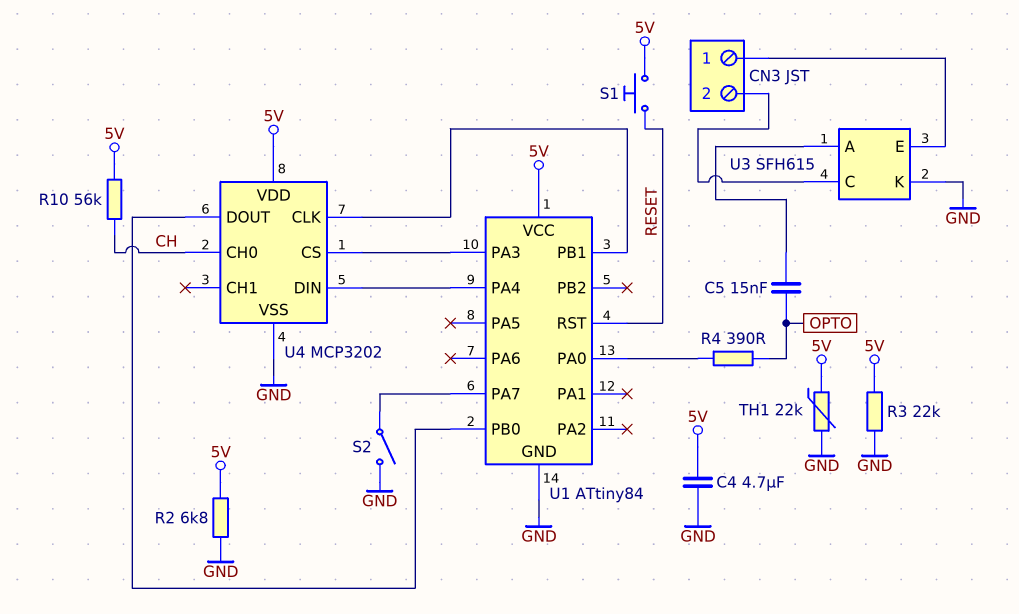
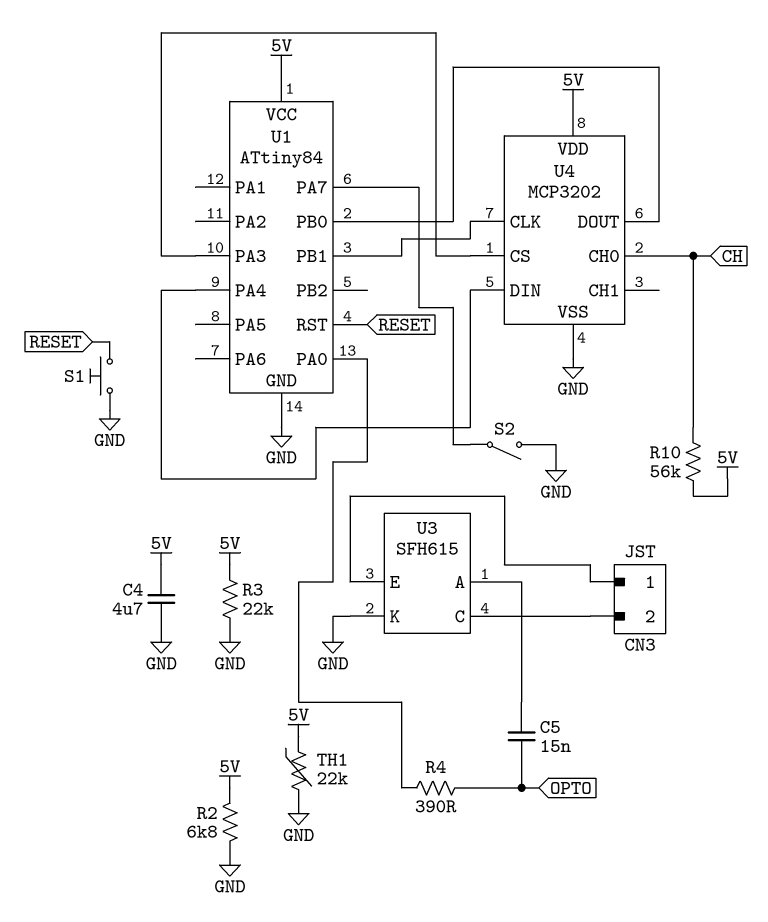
S1: button (5V, RESET) -> button (GND, RESET)

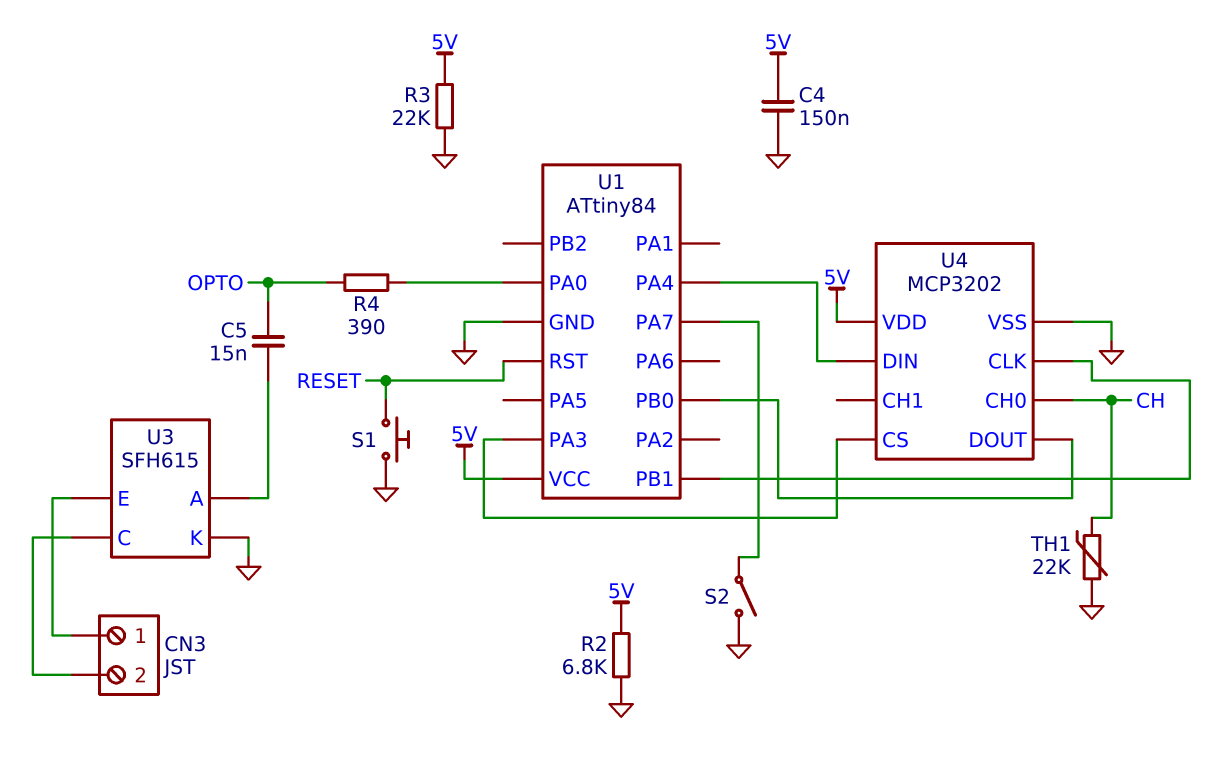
C4: 4.7uF (5V, GND) -> 150nF (5V, GND)
R10: 56k (5V, CH) -> none
TH1: 22k (5V, GND) -> 22k (CH, GND)

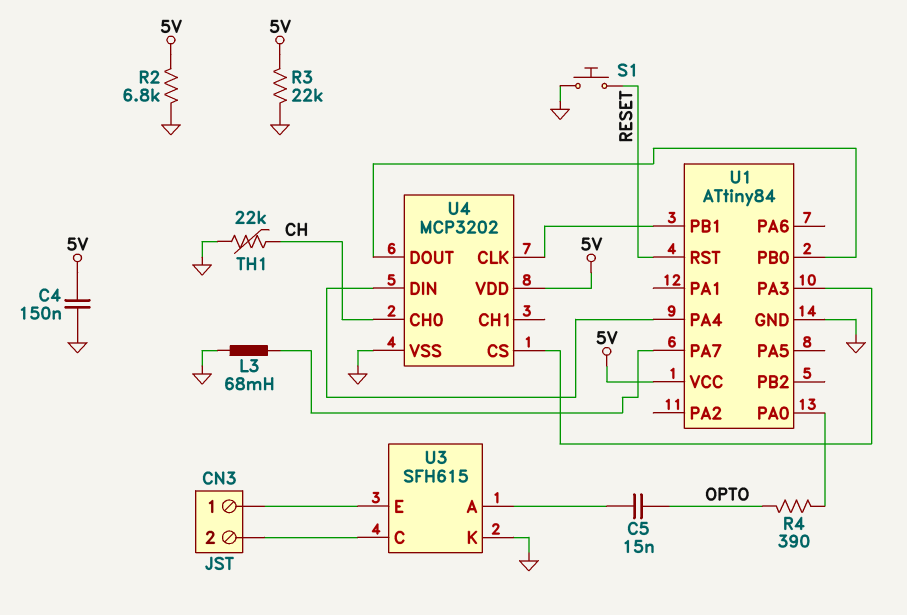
L3: none -> 68mH (GND, U1/PA7)
S2: switch (GND, U1/PA7) -> none

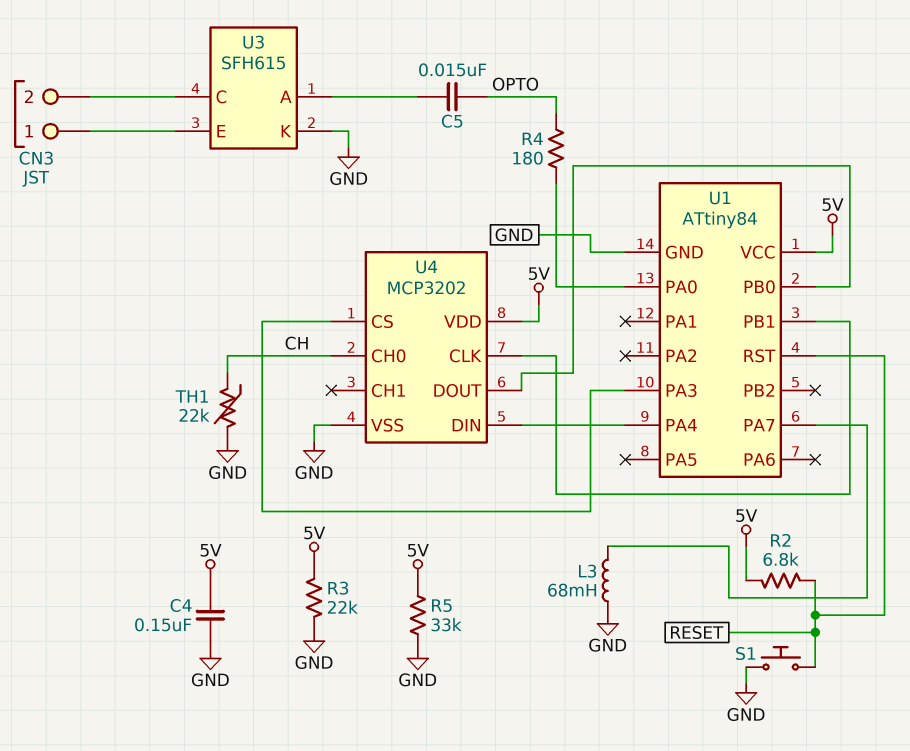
R2: 6.8k (5V, GND) -> 6.8k (5V, RESET)
R4: 390 (OPTO, U1/PA0) -> 180 (OPTO, U1/PA0)
R5: none -> 33k (5V, GND)

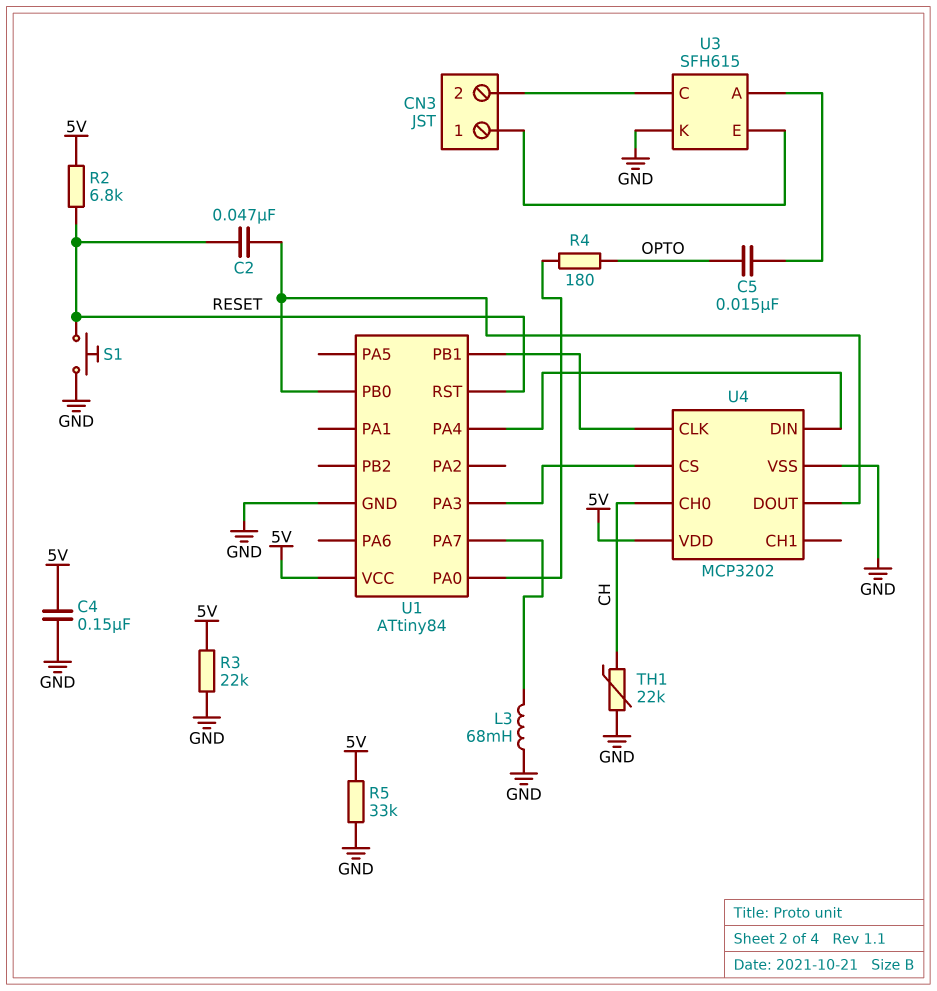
C2: none -> 47nF (RESET, U1/PB0)

